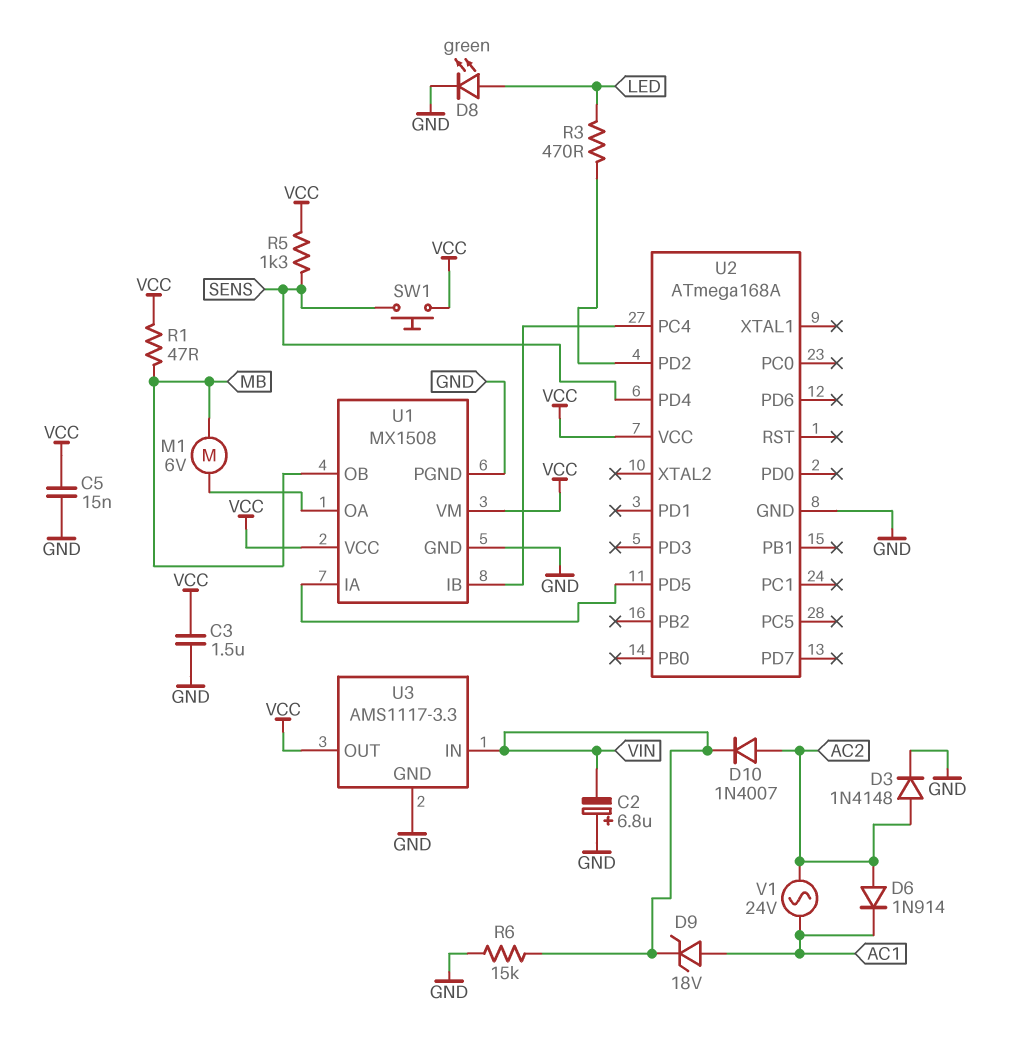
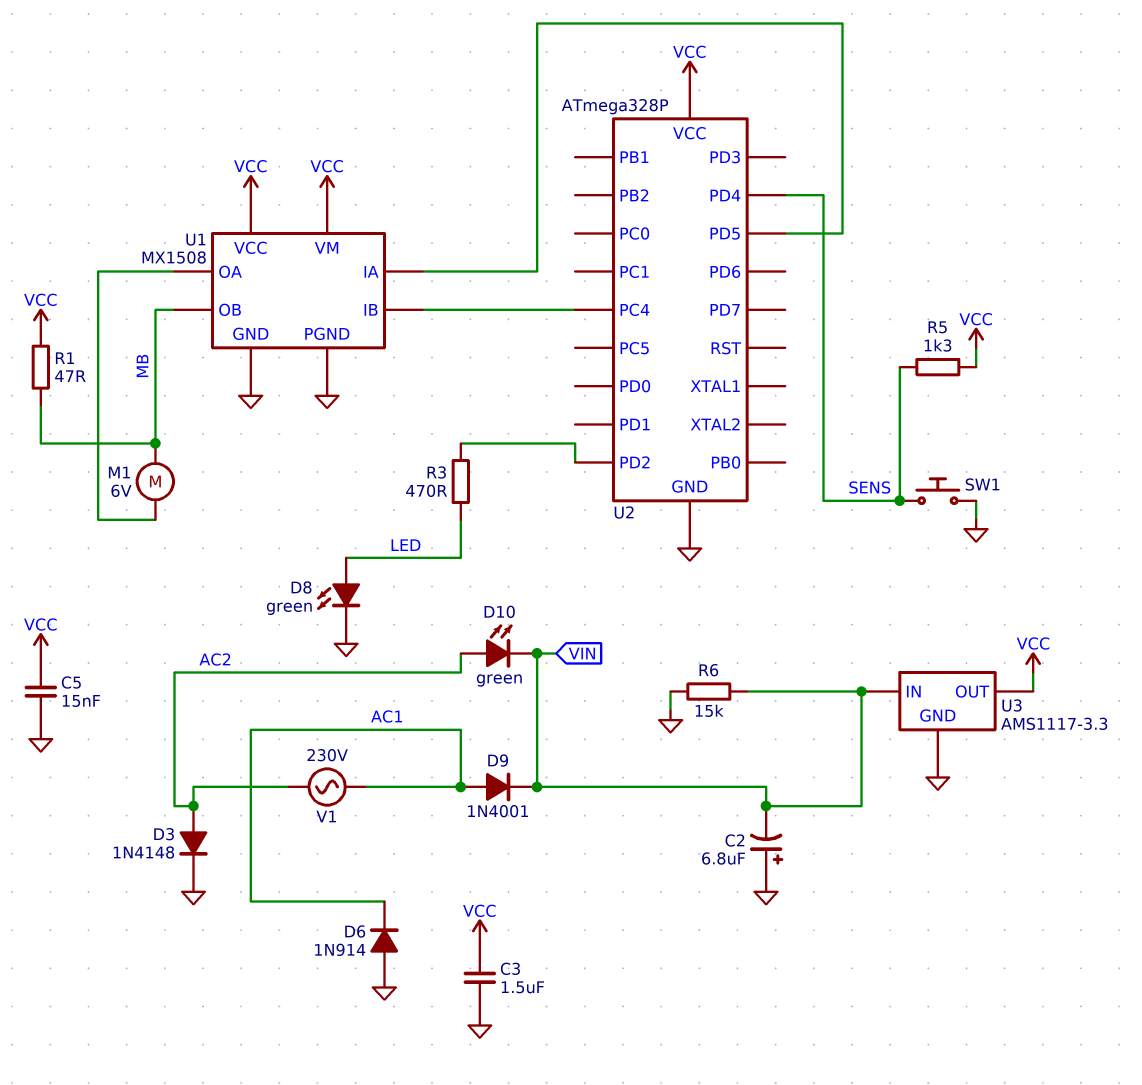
D6: diode 1N914 (A AC2, K AC1) -> diode 1N914 (A GND, K AC1)
D9: zener 18V (A AC1, K VIN) -> diode 1N4001 (A AC1, K VIN)
D10: diode 1N4007 (A AC2, K VIN) -> LED green (A AC2, K VIN)
SW1: button (SENS, VCC) -> button (GND, SENS)
U2: ATmega168A -> ATmega328P
V1: AC 24V (AC1, AC2) -> AC 230V (AC1, AC2)

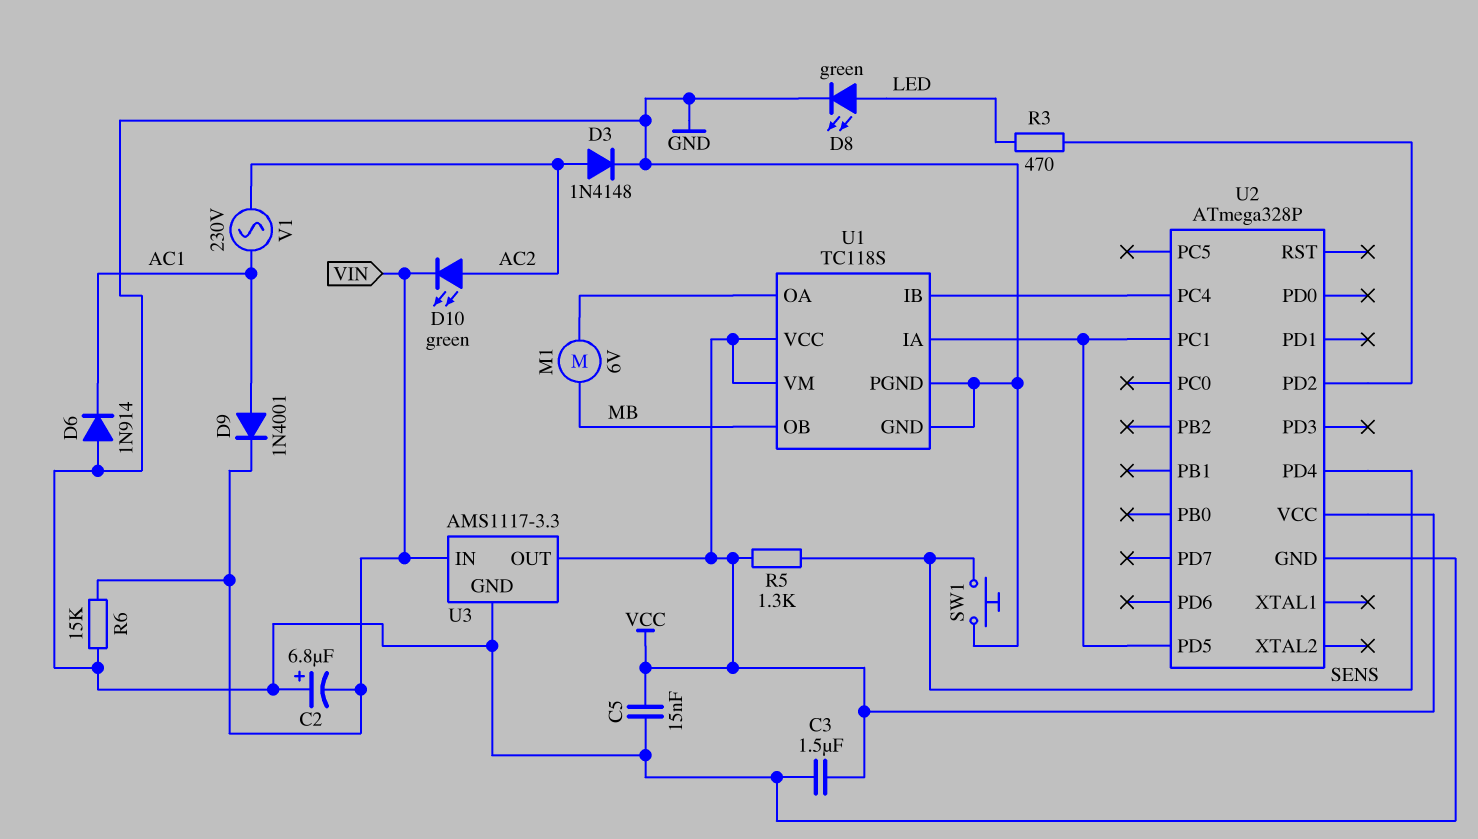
R1: 47 (MB, VCC) -> none
U1: MX1508 -> TC118S
U2 pin PC1: none -> U1/IA

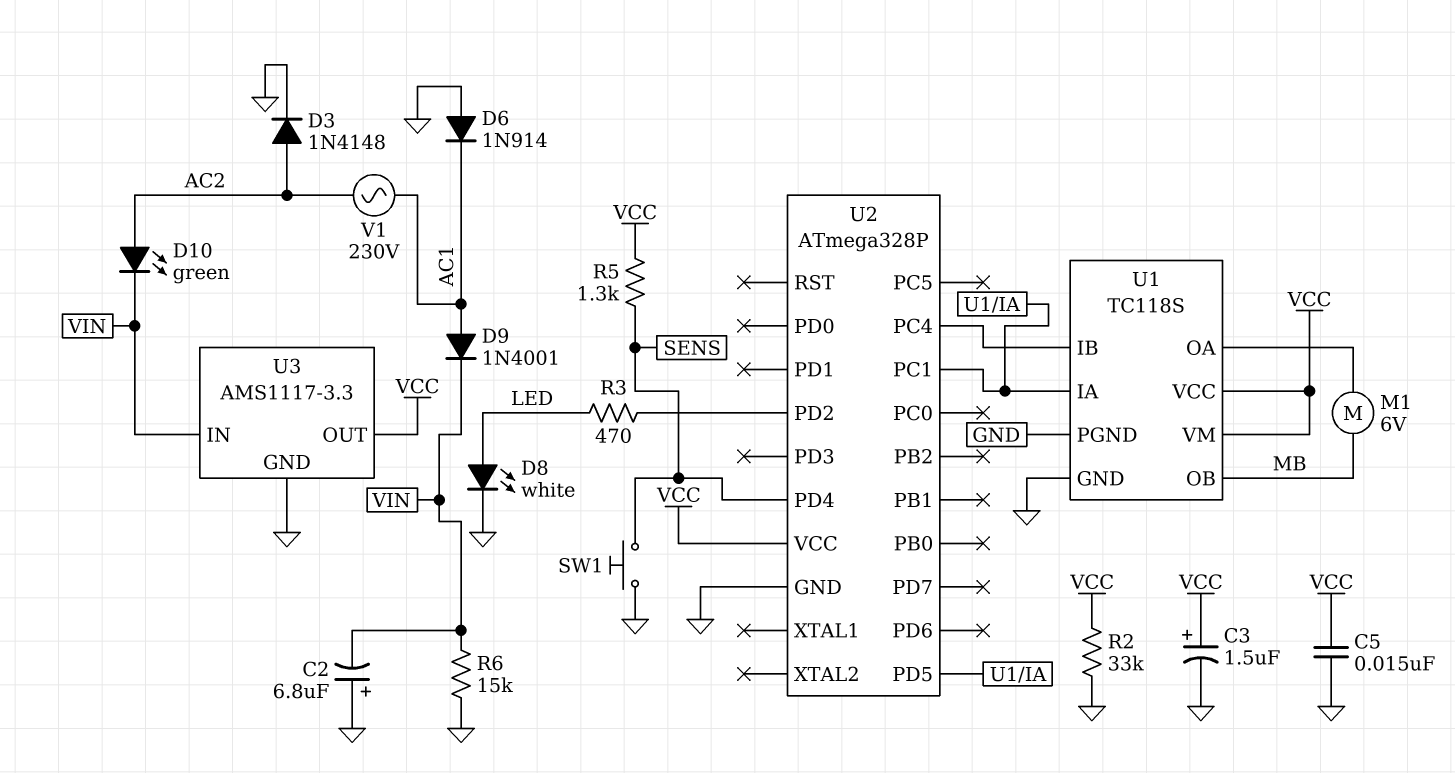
C3: 1.5uF (GND, VCC) -> 1.5uF (plus VCC, minus GND)
D8: LED green (A LED, K GND) -> LED white (A LED, K GND)
R2: none -> 33k (GND, VCC)

